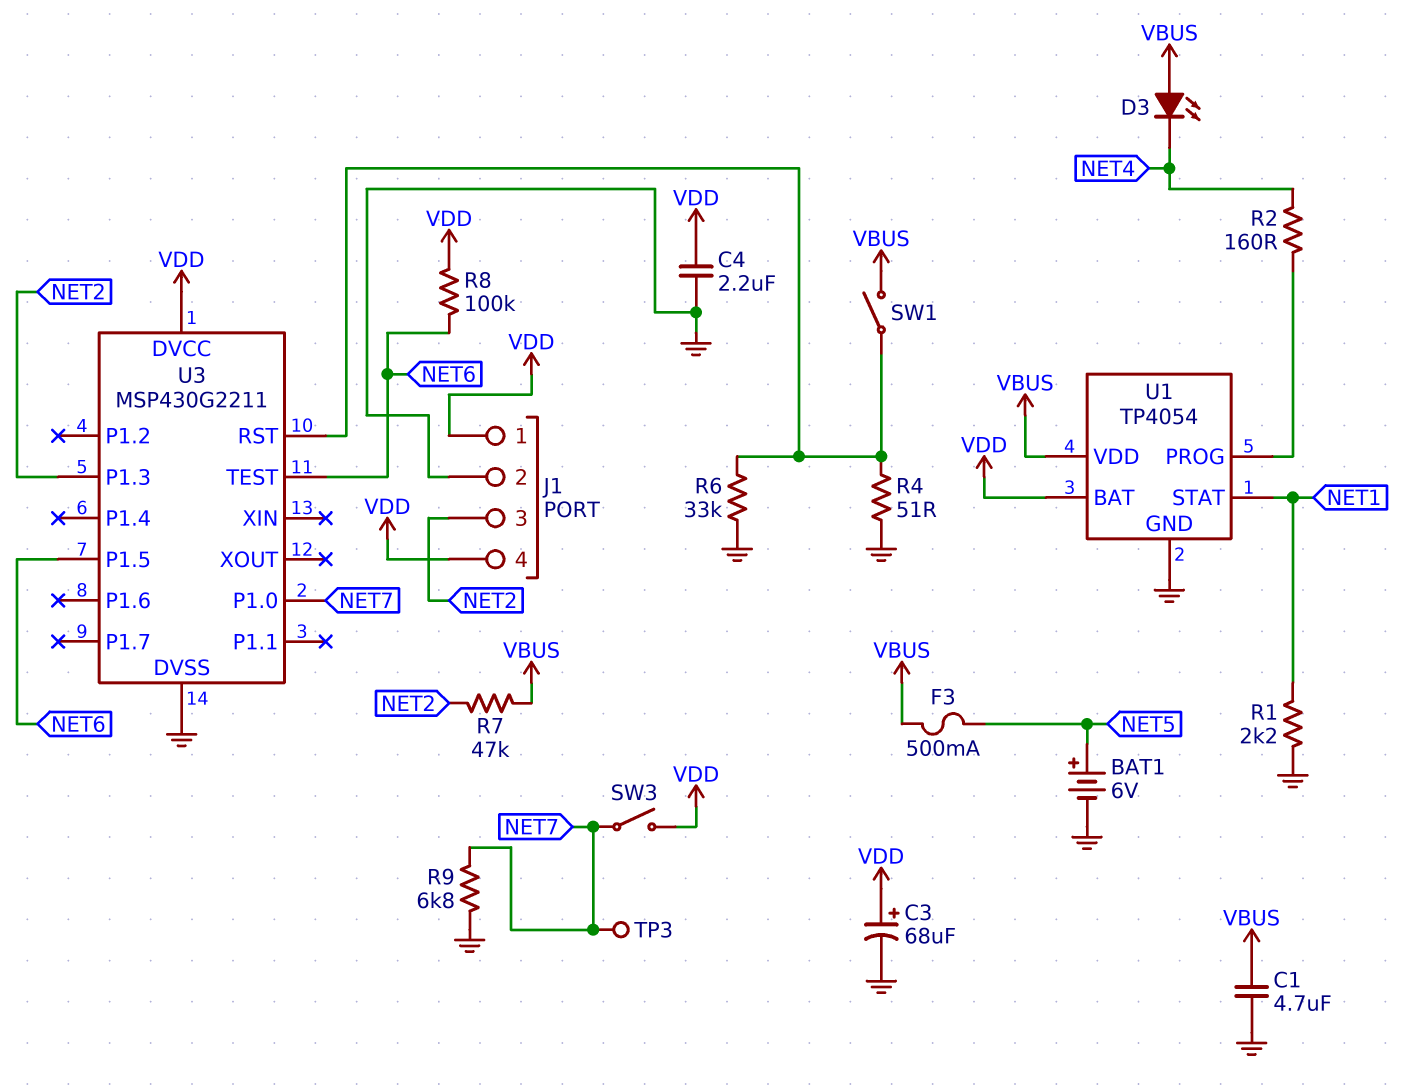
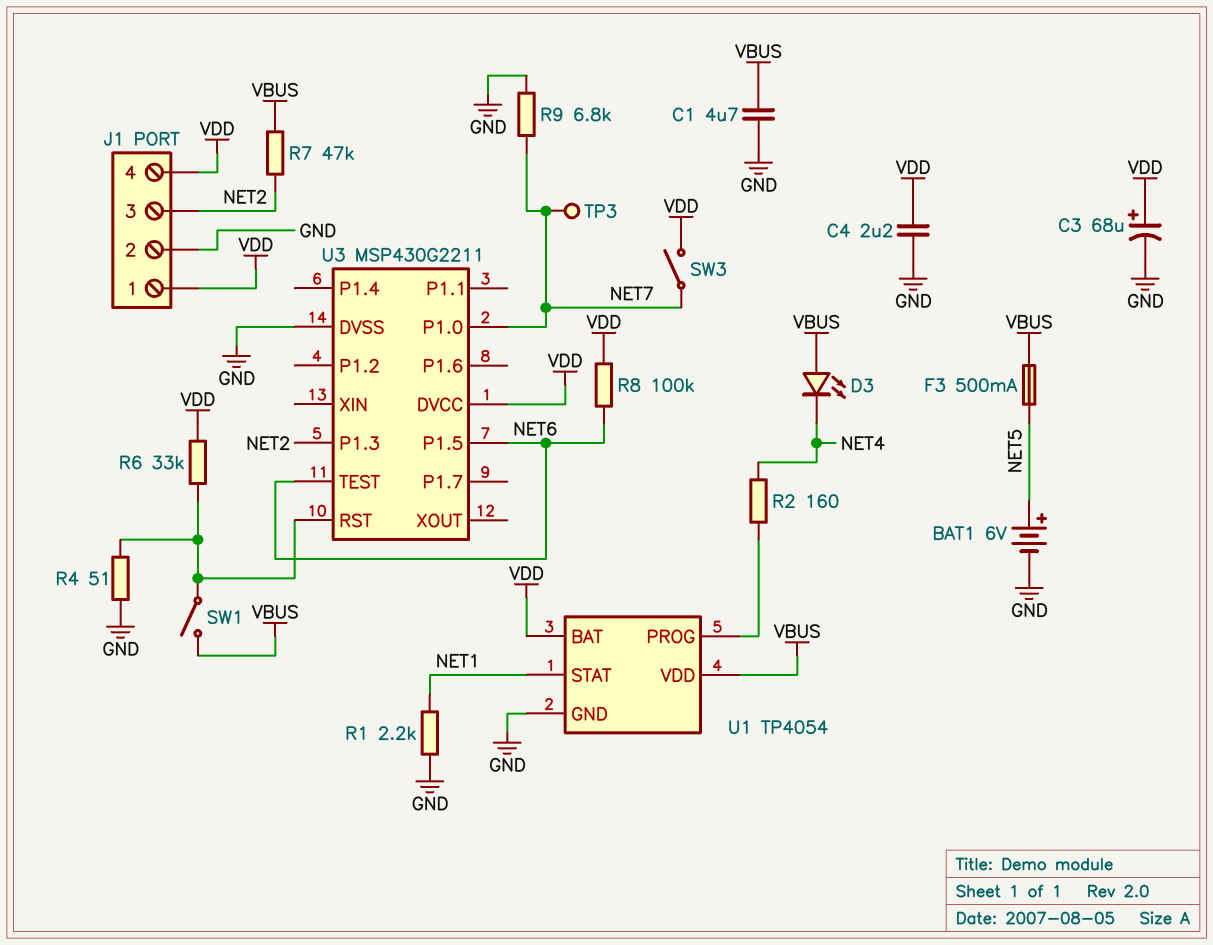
R6: 33k (GND, U3/RST) -> 33k (U3/RST, VDD)

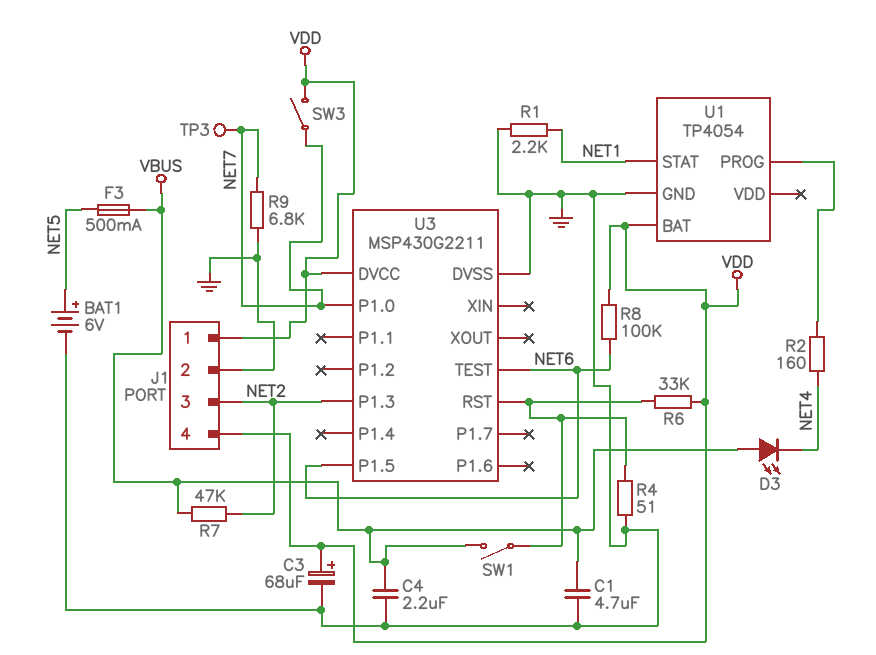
C4: 2.2uF (GND, VDD) -> 2.2uF (GND, VBUS)
U1 pin VDD: VBUS -> none

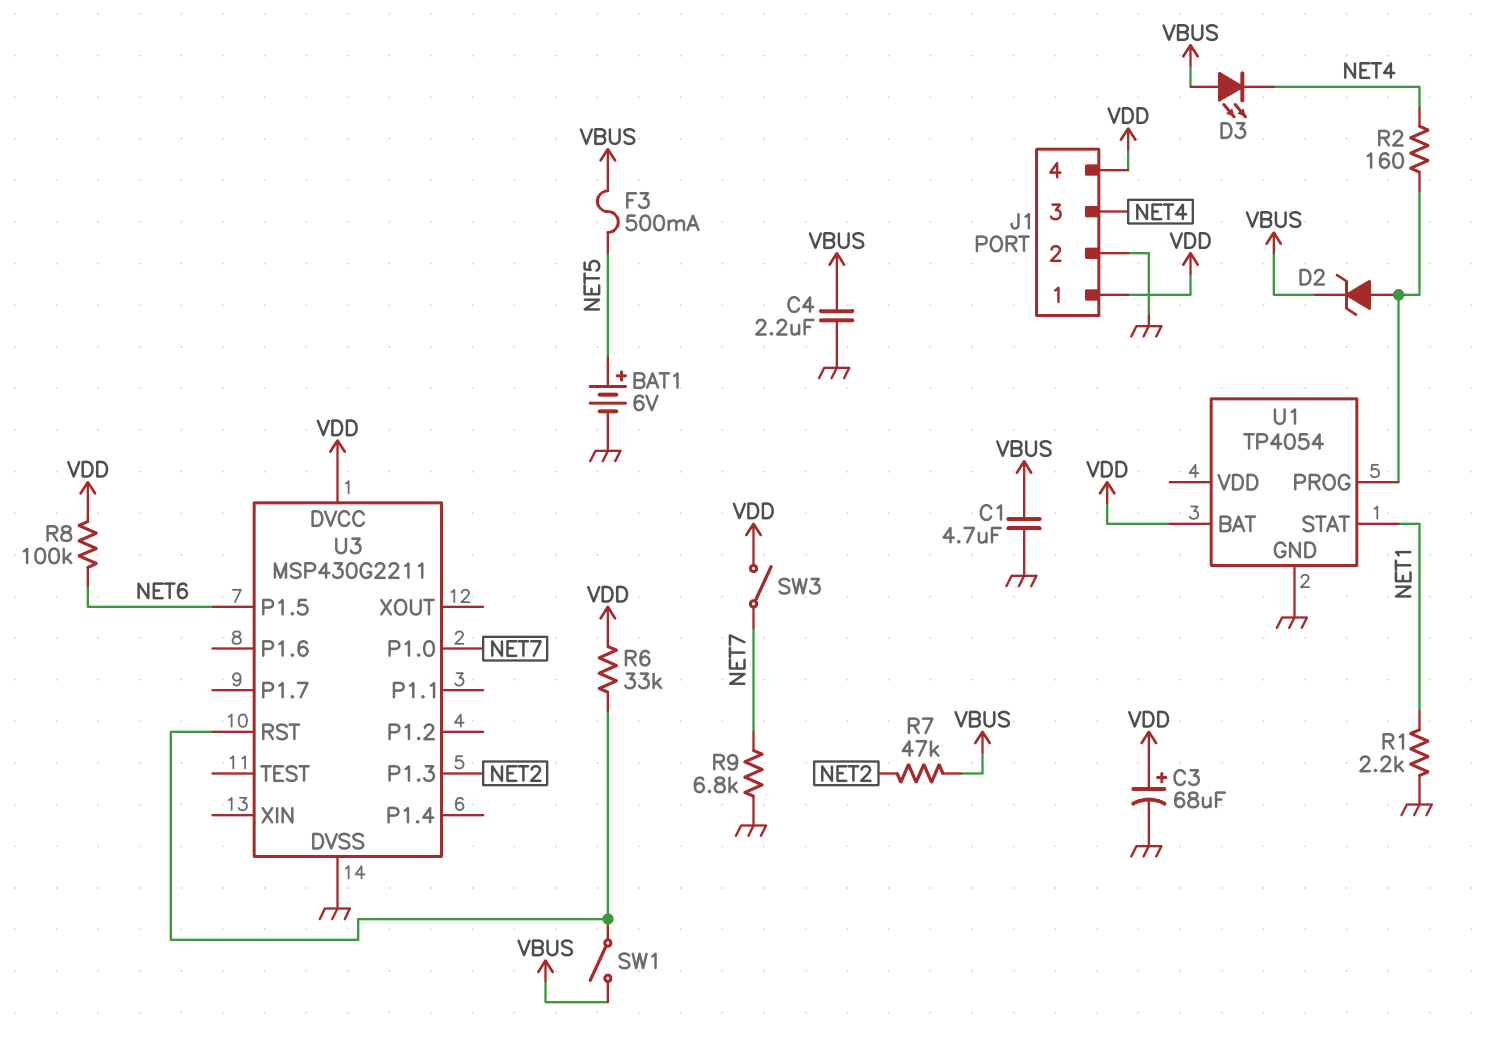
D2: none -> zener (A U1/PROG, K VBUS)
J1 pin 3: NET2 -> NET4
R4: 51 (GND, U3/RST) -> none
TP3: test point (NET7) -> none
U3 pin TEST: NET6 -> none

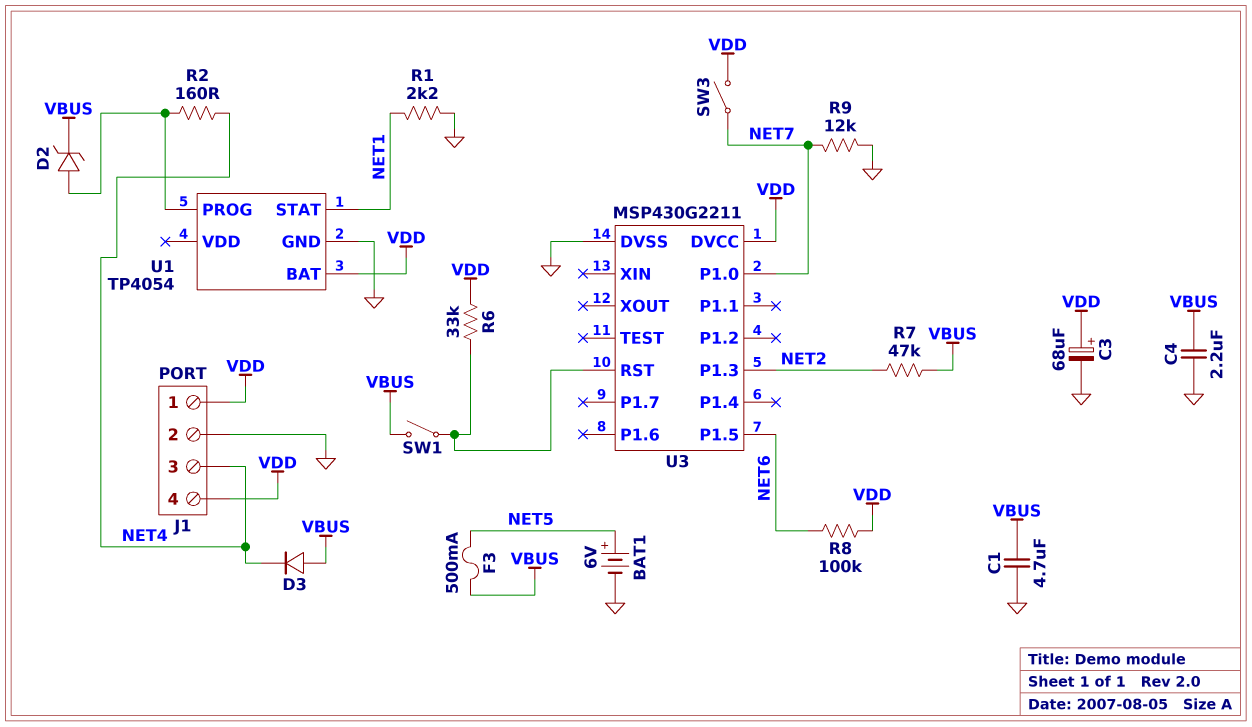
D3: LED (A VBUS, K NET4) -> diode (A VBUS, K NET4)
R9: 6.8k (GND, NET7) -> 12k (GND, NET7)

